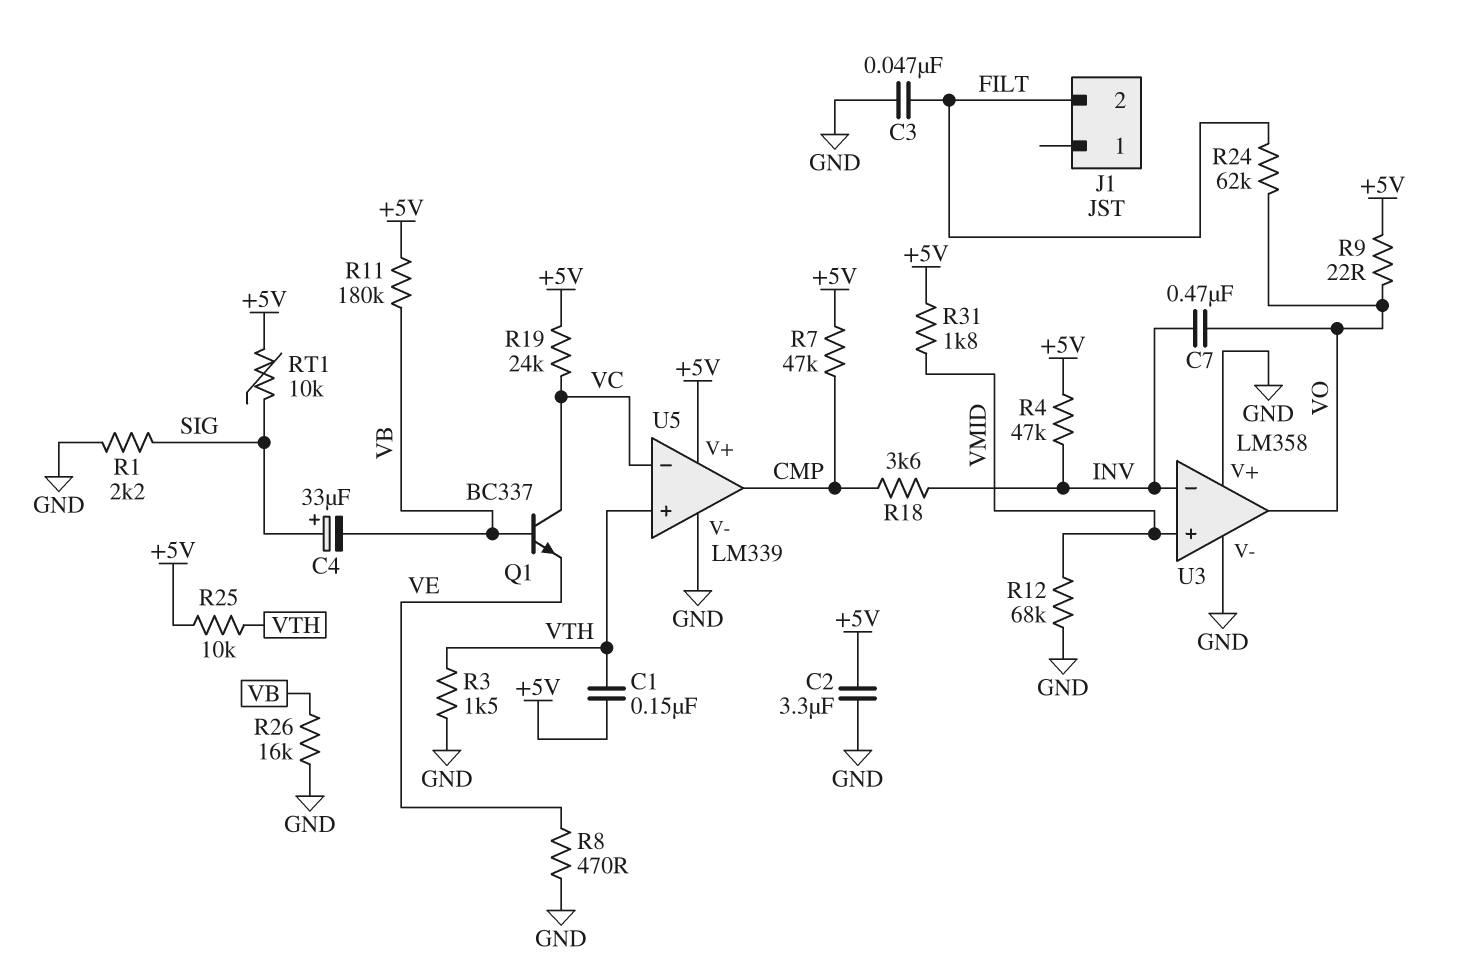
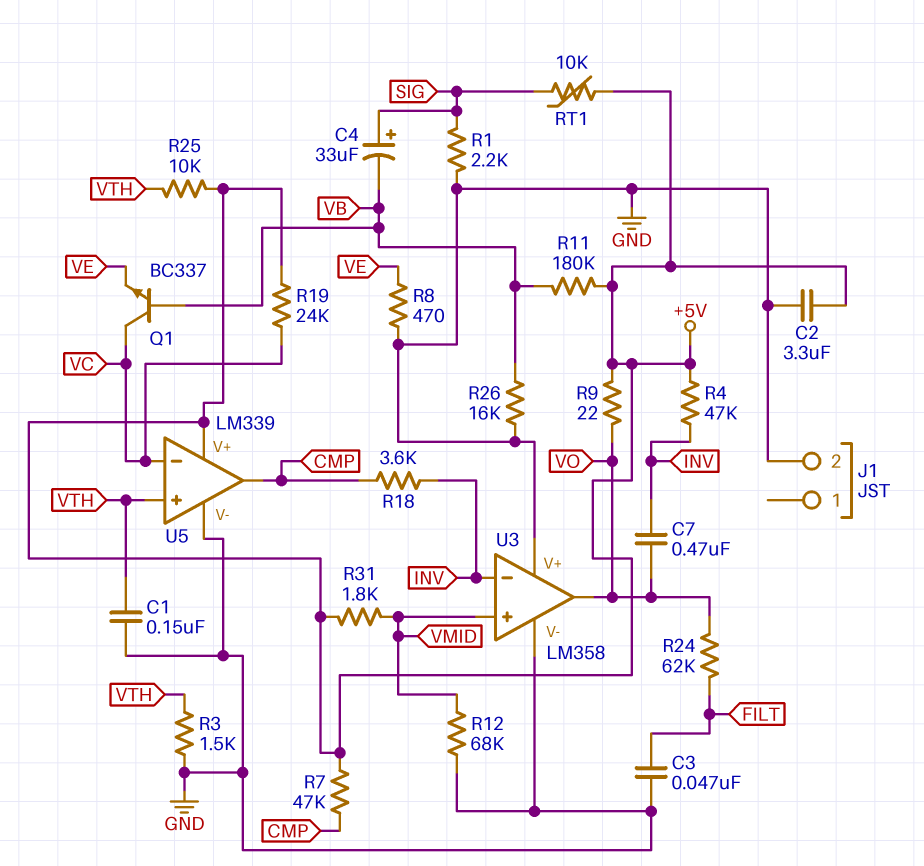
C1: 150nF (+5V, VTH) -> 150nF (GND, VTH)
J1 pin 2: FILT -> GND

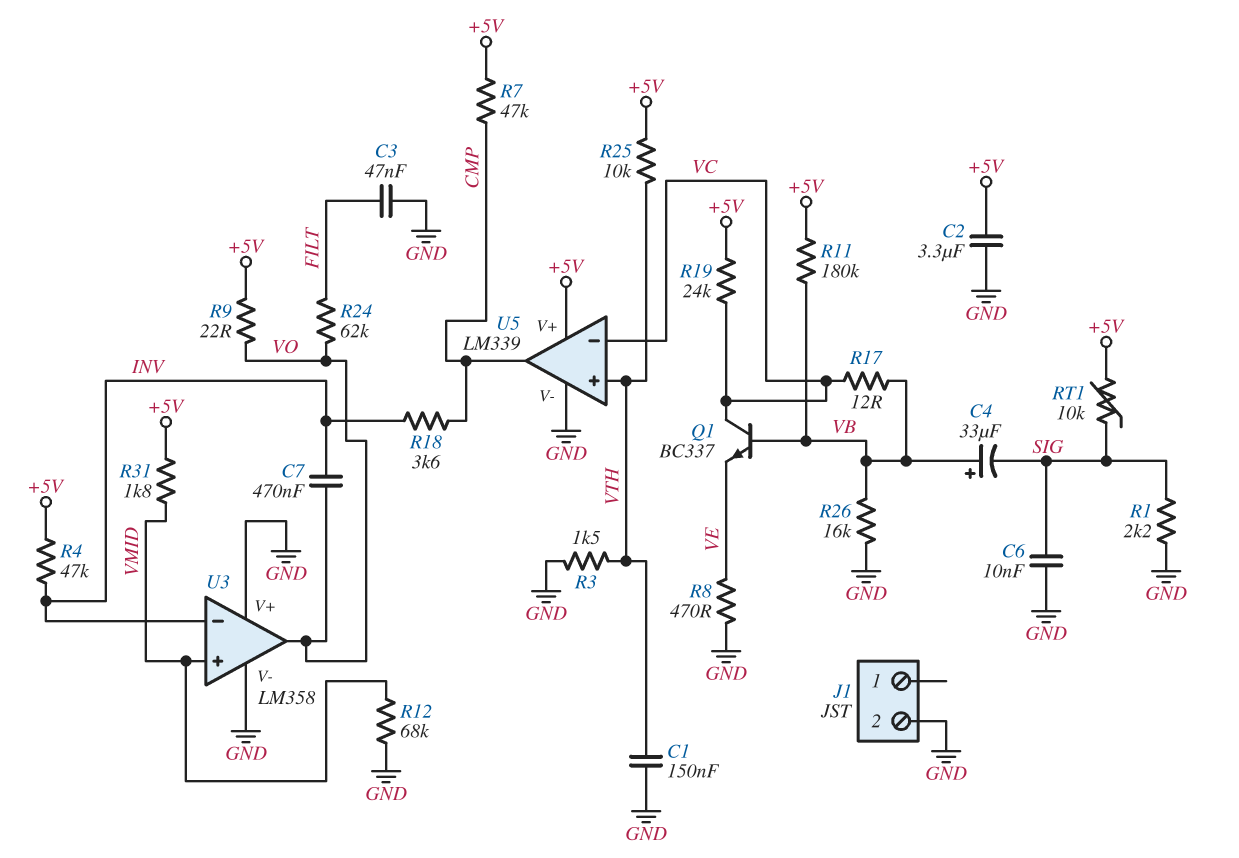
C4: 33uF (plus SIG, minus VB) -> 33uF (plus VB, minus SIG)
C6: none -> 10nF (GND, SIG)
R17: none -> 12 (VB, VC)

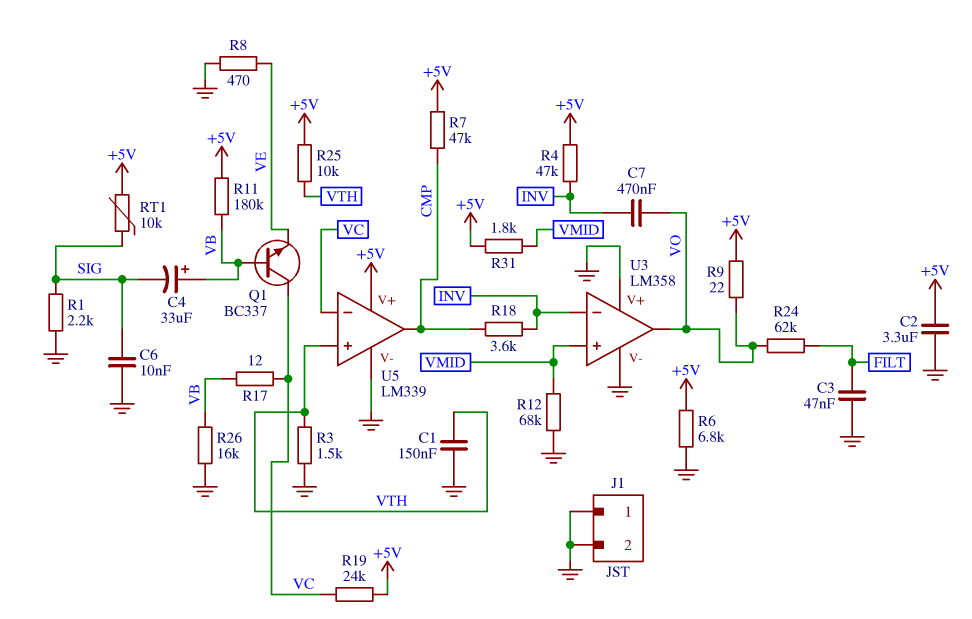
J1 pin 1: none -> GND
R6: none -> 6.8k (+5V, GND)

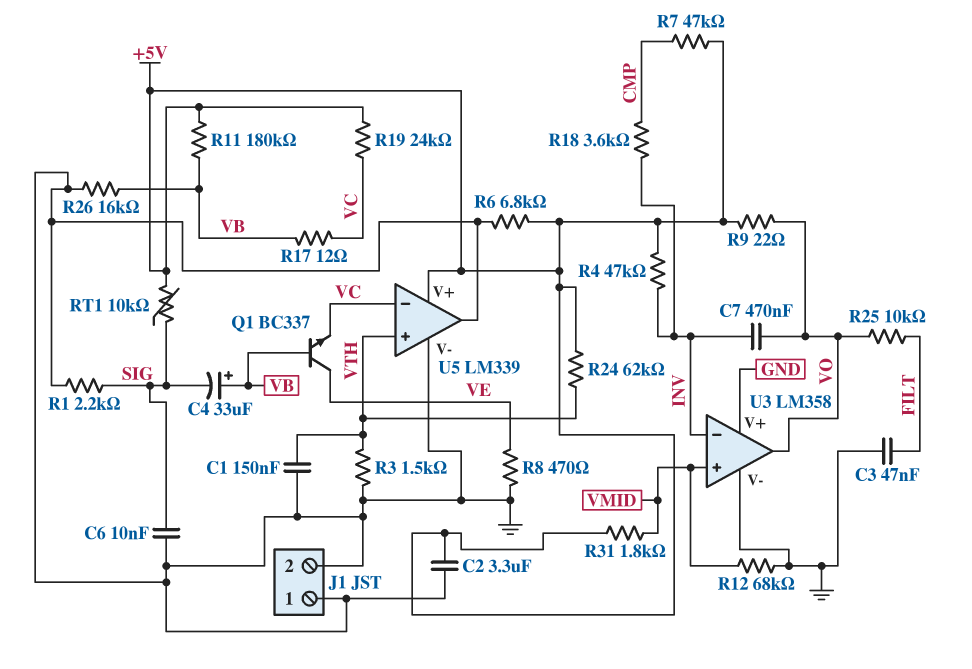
Q1: NPN BC337 (B VB, C VC, E VE) -> NPN BC337 (B VB, C VE, E VC)
R24: 62k (FILT, VO) -> 62k (+5V, VTH)
R25: 10k (+5V, VTH) -> 10k (FILT, VO)
U5 pin out: CMP -> GND

